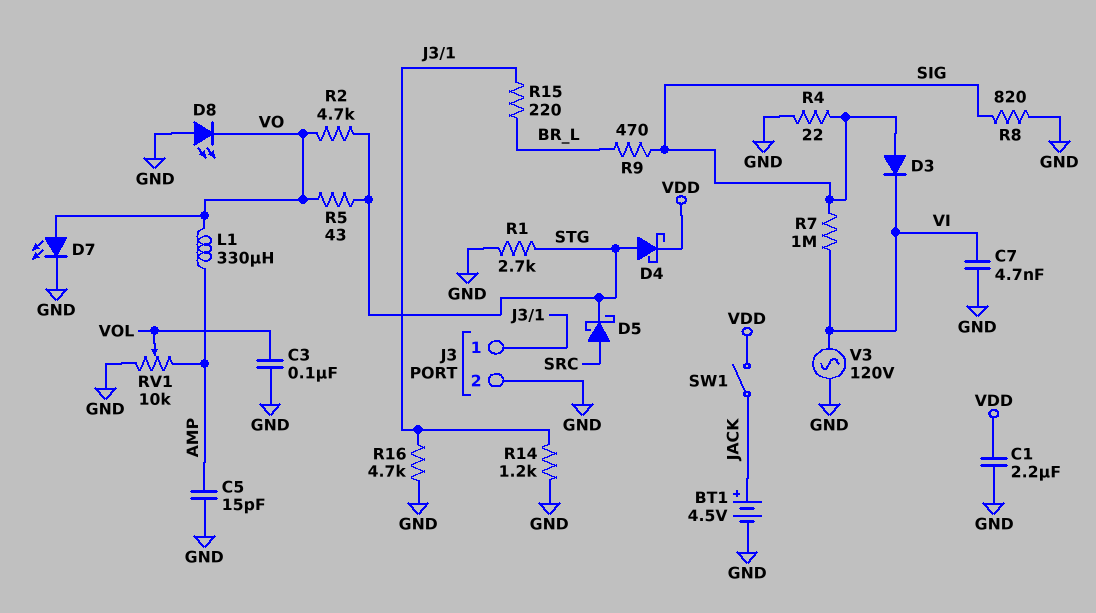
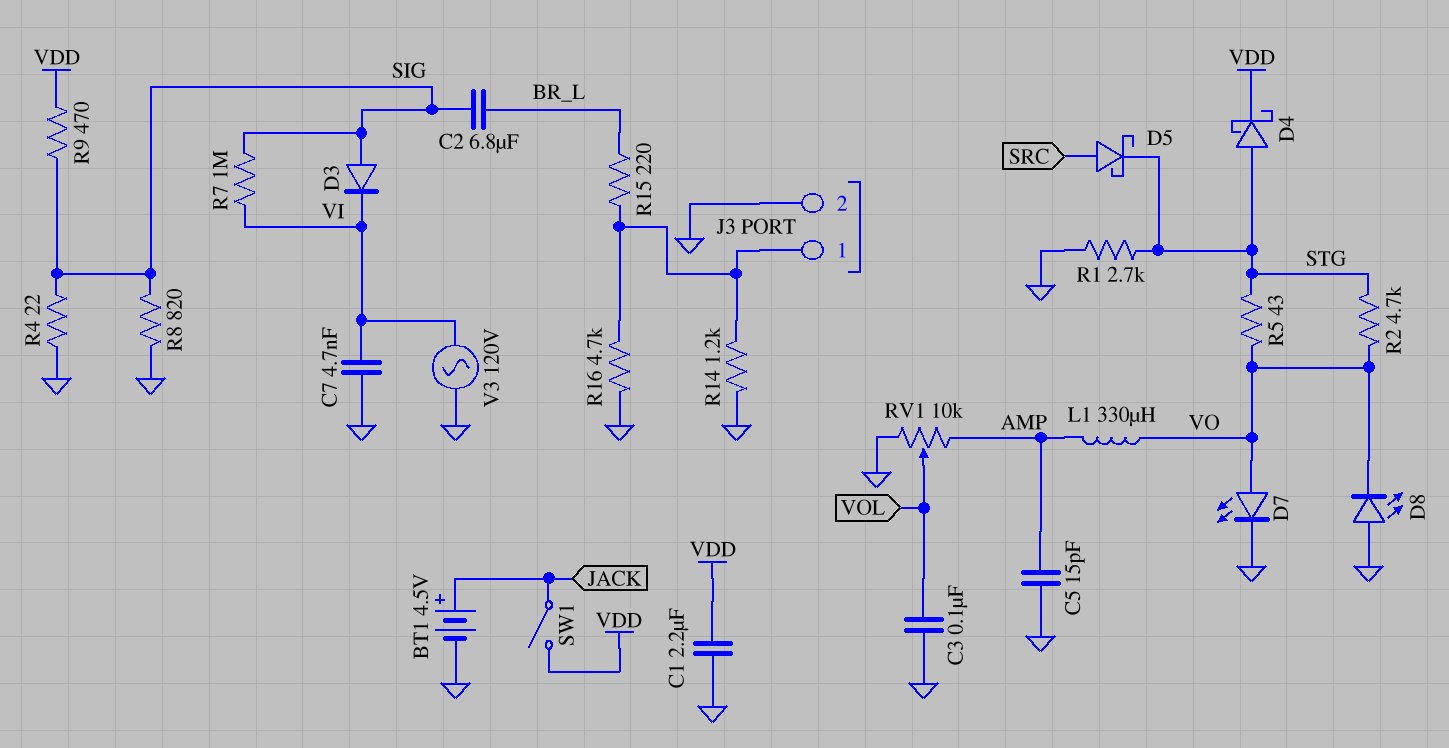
C2: none -> 6.8uF (BR_L, SIG)
R9: 470 (BR_L, SIG) -> 470 (SIG, VDD)

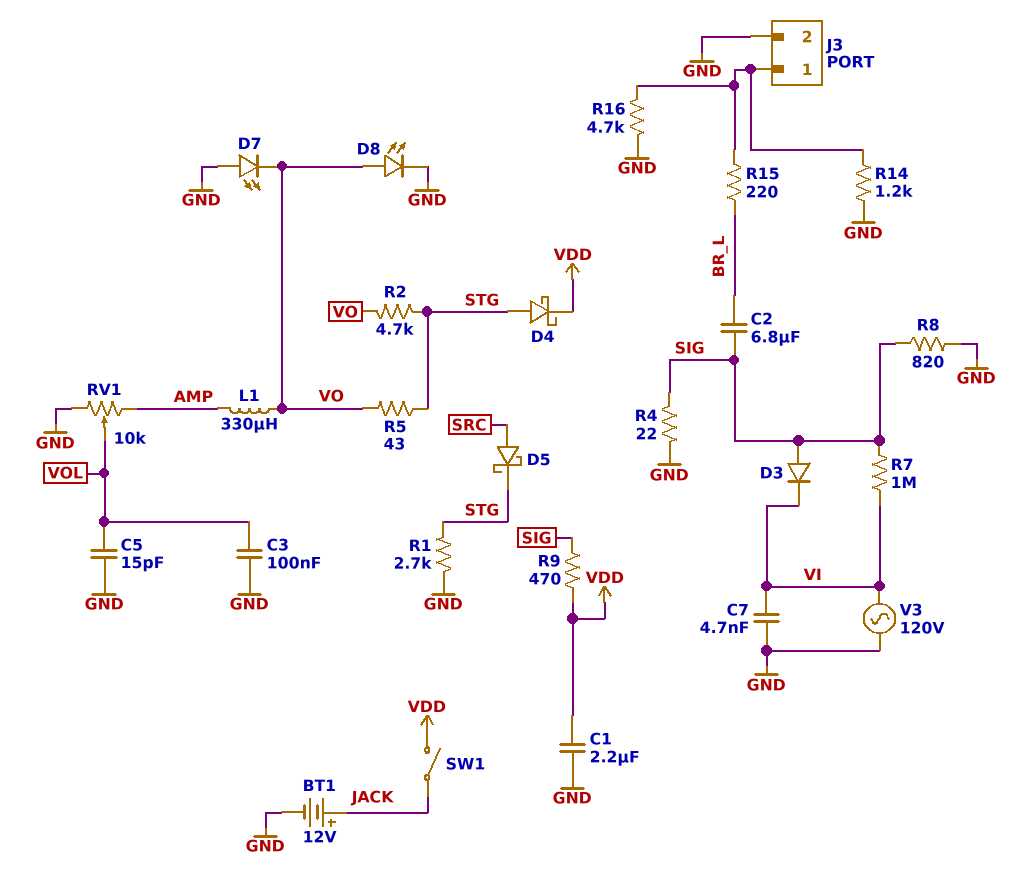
BT1: 4.5V (plus JACK, minus GND) -> 12V (plus JACK, minus GND)
C5: 15pF (AMP, GND) -> 15pF (GND, VOL)
D7: LED (A VO, K GND) -> LED (A GND, K VO)
D8: LED (A GND, K VO) -> LED (A VO, K GND)

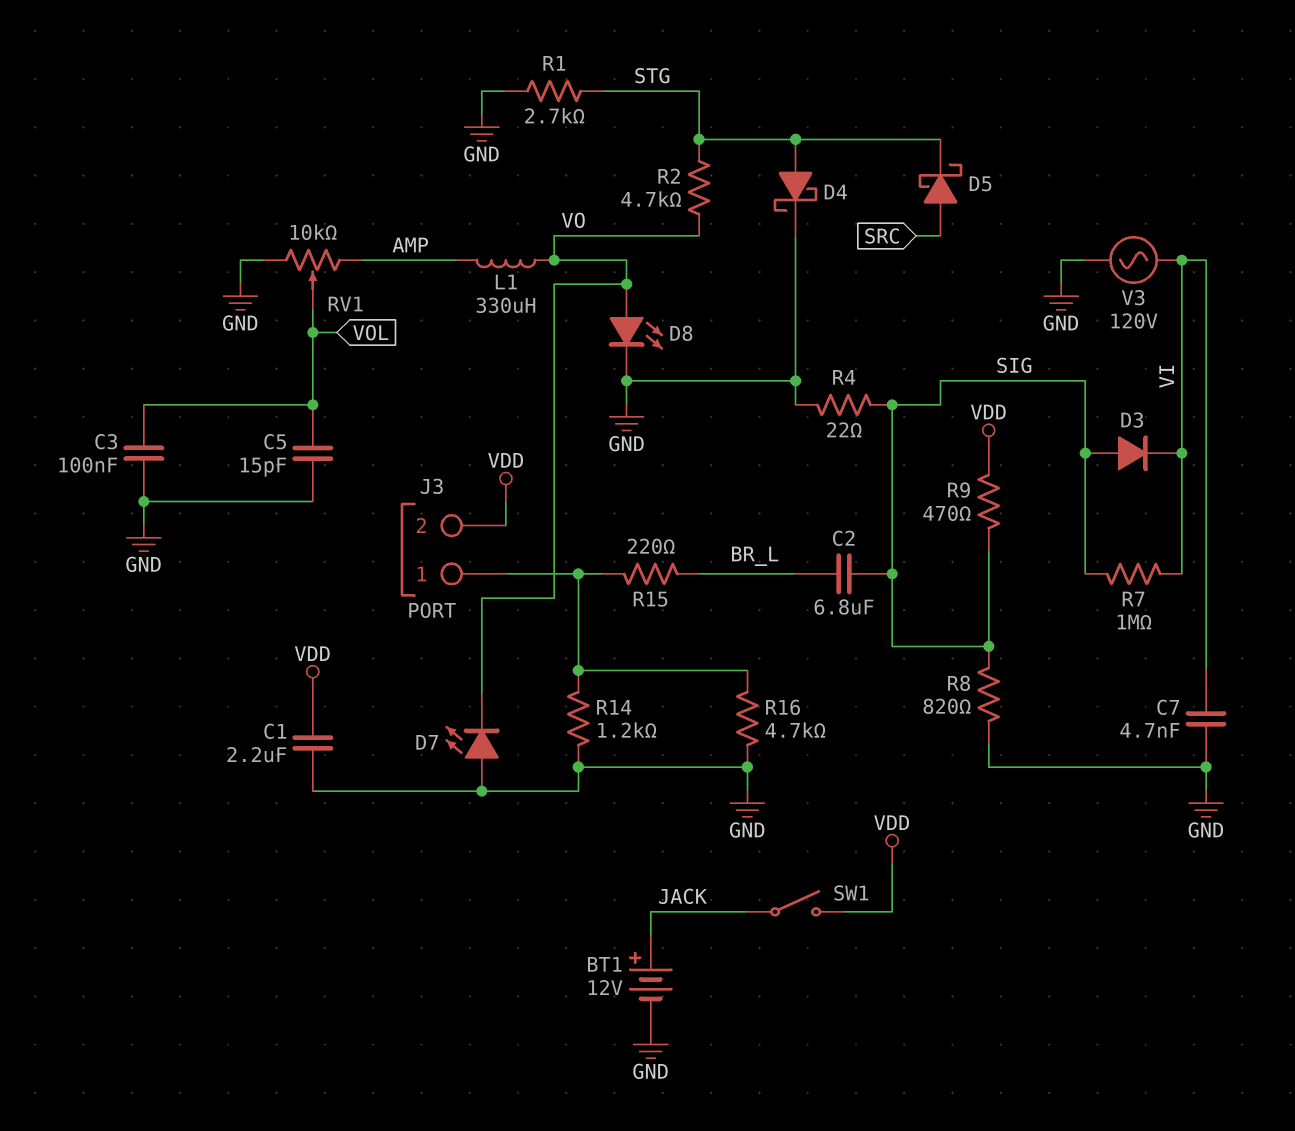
D4: schottky (A STG, K VDD) -> schottky (A STG, K GND)
J3 pin 2: GND -> VDD
R5: 43 (STG, VO) -> none

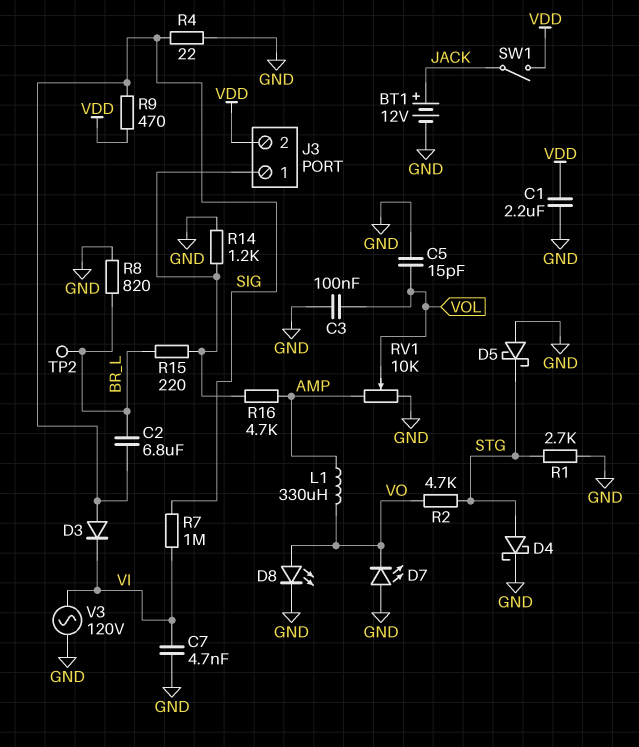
D5: schottky (A SRC, K STG) -> schottky (A GND, K STG)
R8: 820 (GND, SIG) -> 820 (BR_L, GND)
R16: 4.7k (GND, J3/1) -> 4.7k (AMP, J3/1)
TP2: none -> test point (BR_L)

